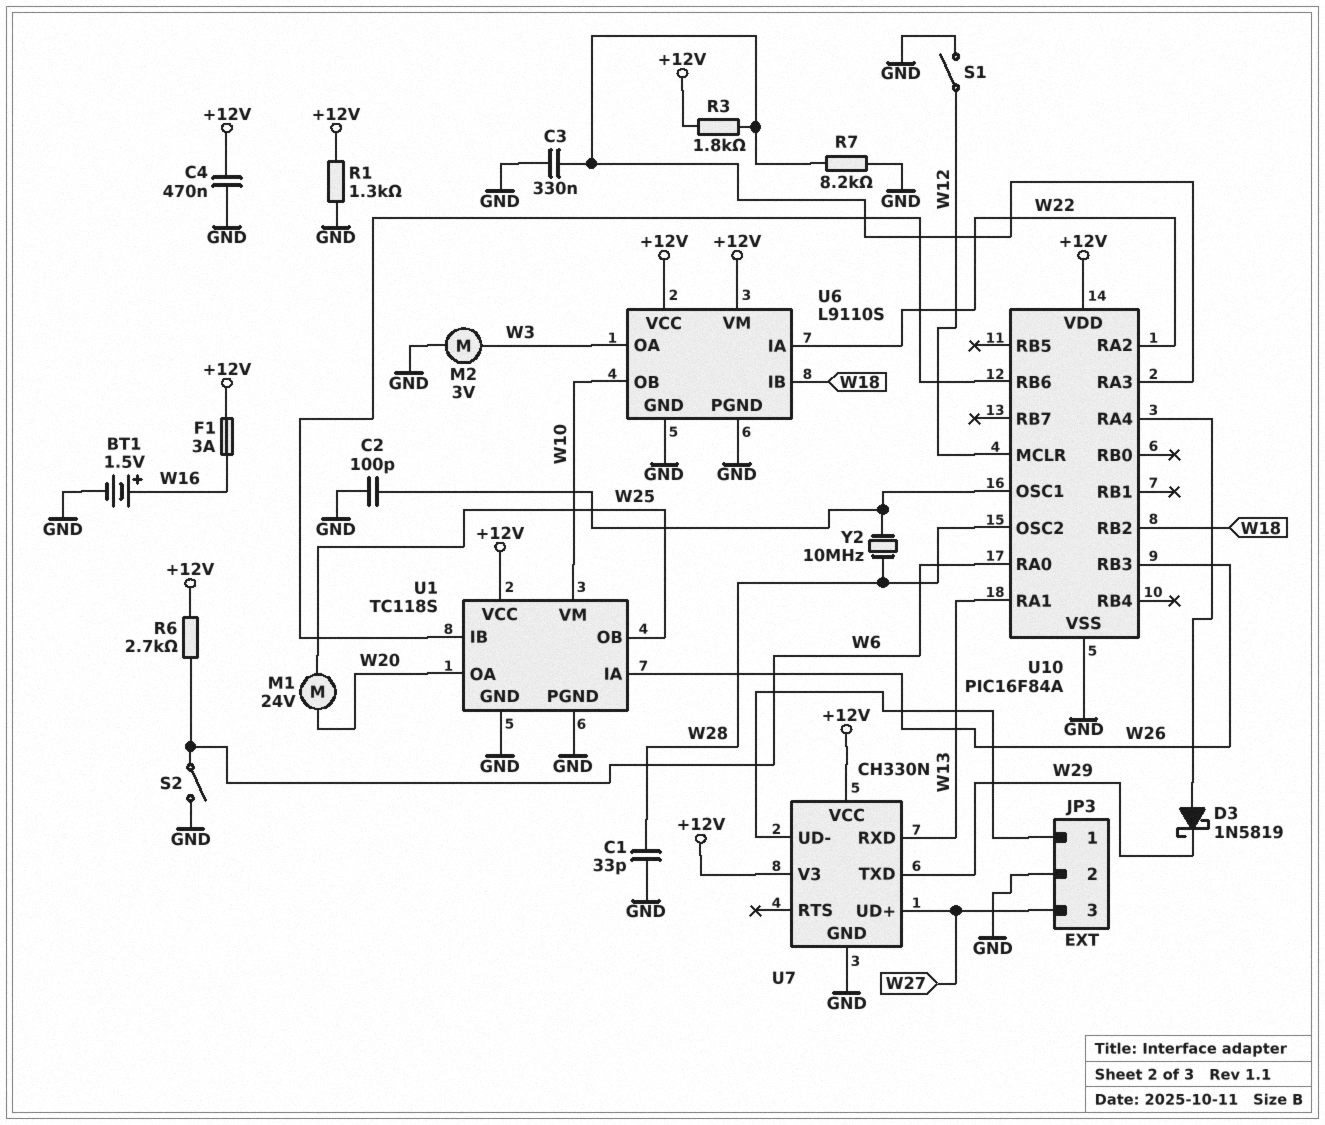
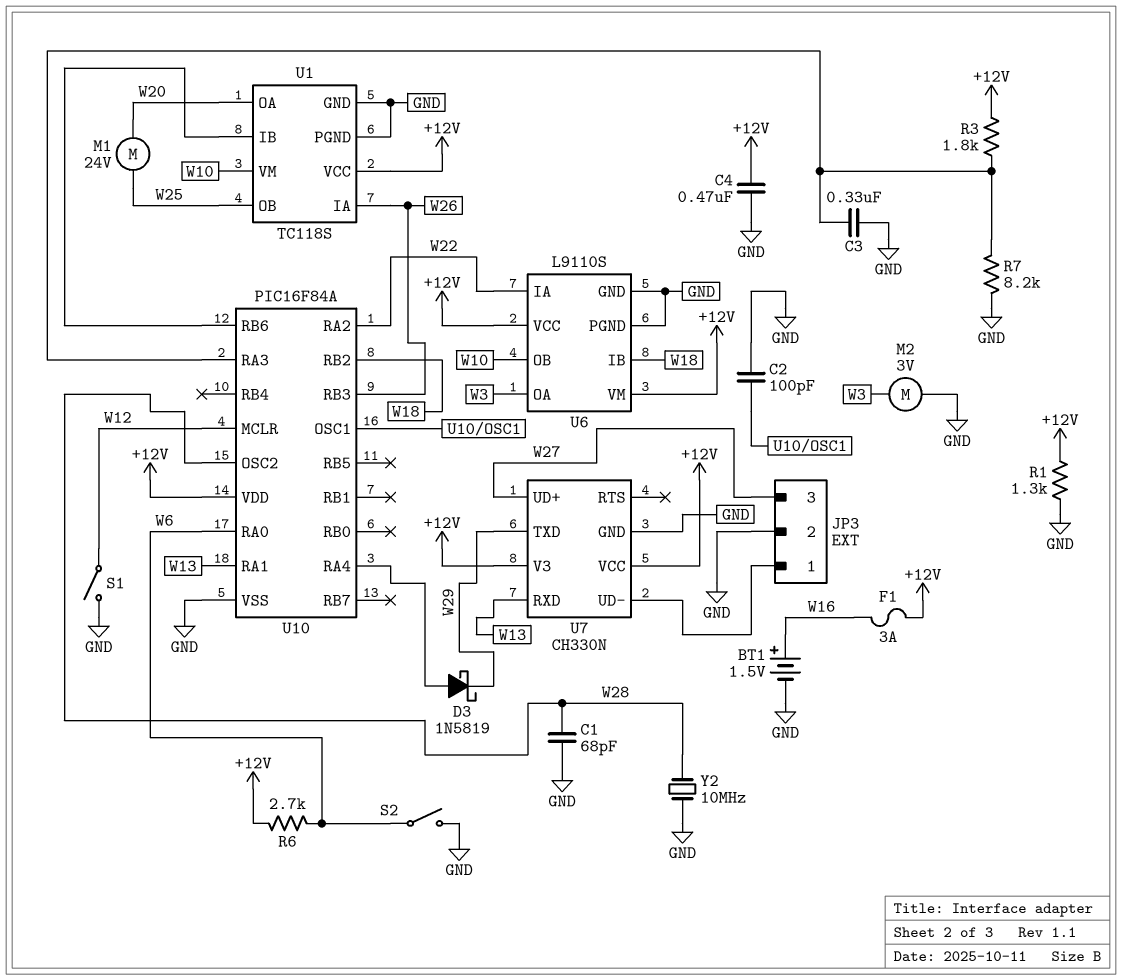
C1: 33pF (GND, W28) -> 68pF (GND, W28)
Y2: 10MHz (U10/OSC1, W28) -> 10MHz (GND, W28)

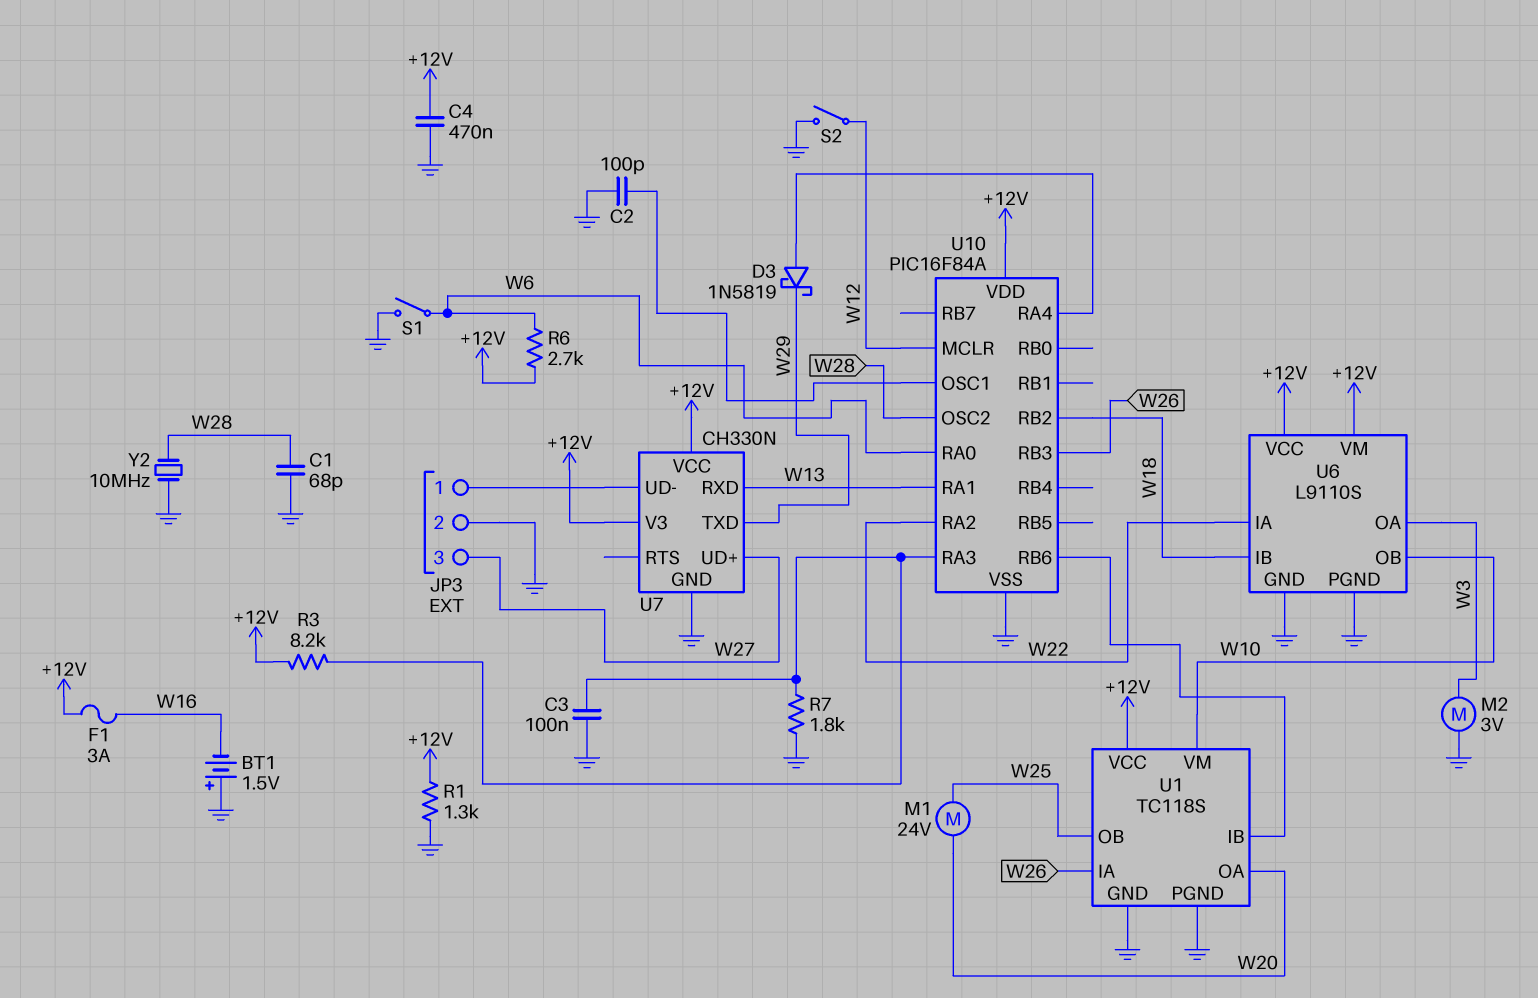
BT1: 1.5V (plus W16, minus GND) -> 1.5V (plus GND, minus W16)
C3: 330nF (GND, U10/RA3) -> 100nF (GND, U10/RA3)
R3: 1.8k (+12V, U10/RA3) -> 8.2k (+12V, U10/RA3)
R7: 8.2k (GND, U10/RA3) -> 1.8k (GND, U10/RA3)
S1: switch (GND, W12) -> switch (GND, W6)
S2: switch (GND, W6) -> switch (GND, W12)

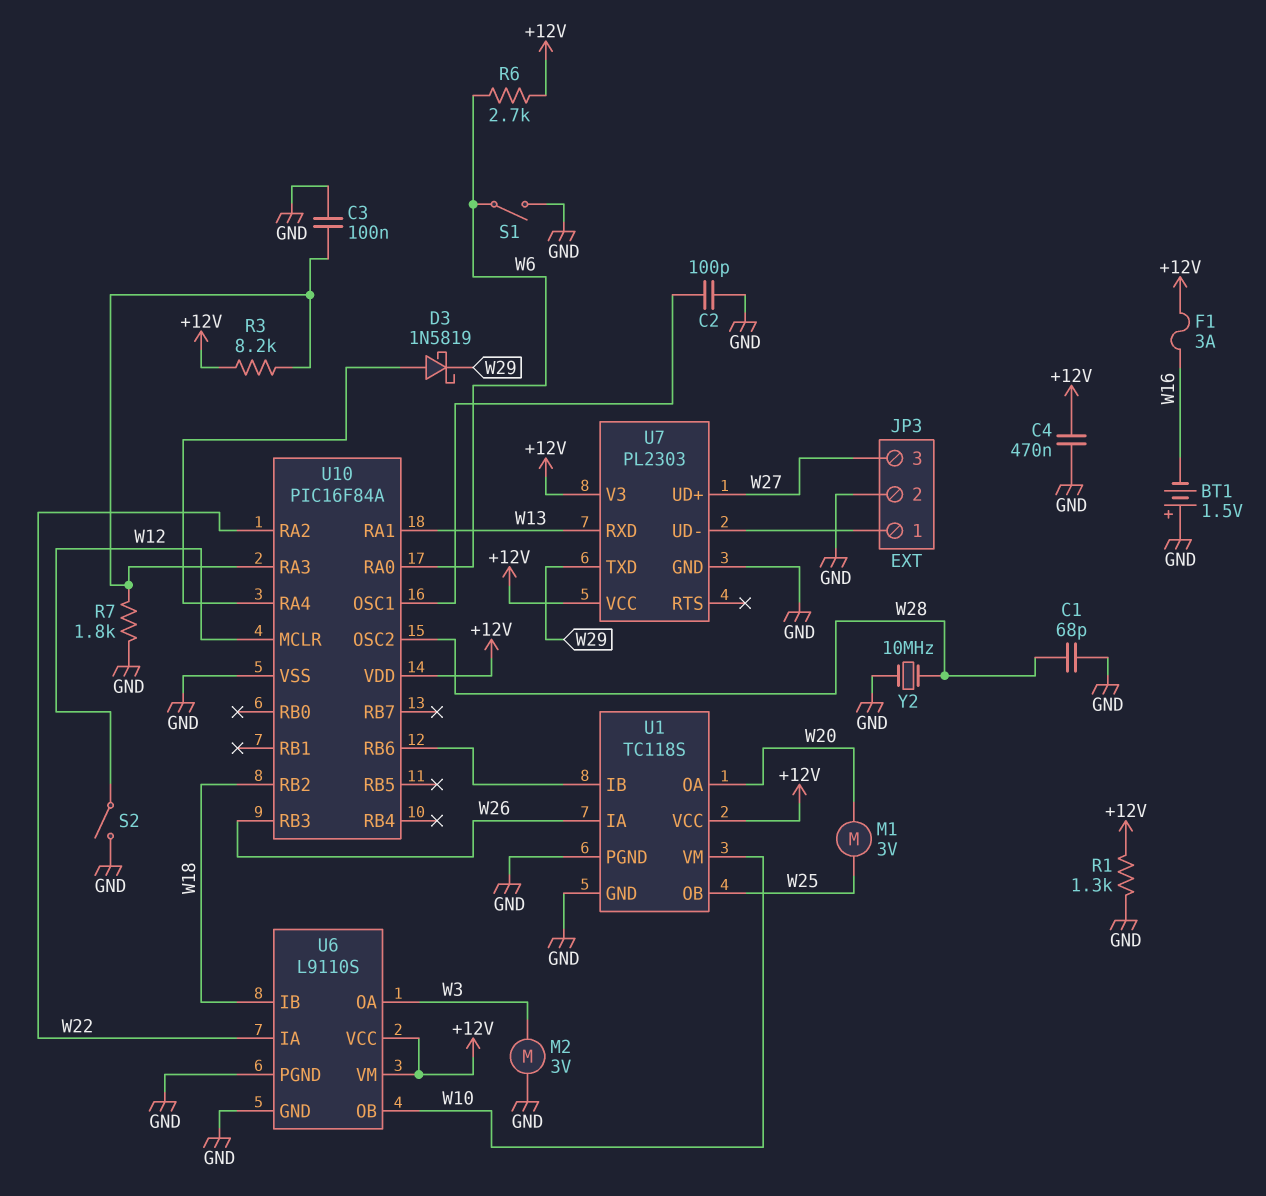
M1: motor 24V (W20, W25) -> motor 3V (W20, W25)
U7: CH330N -> PL2303

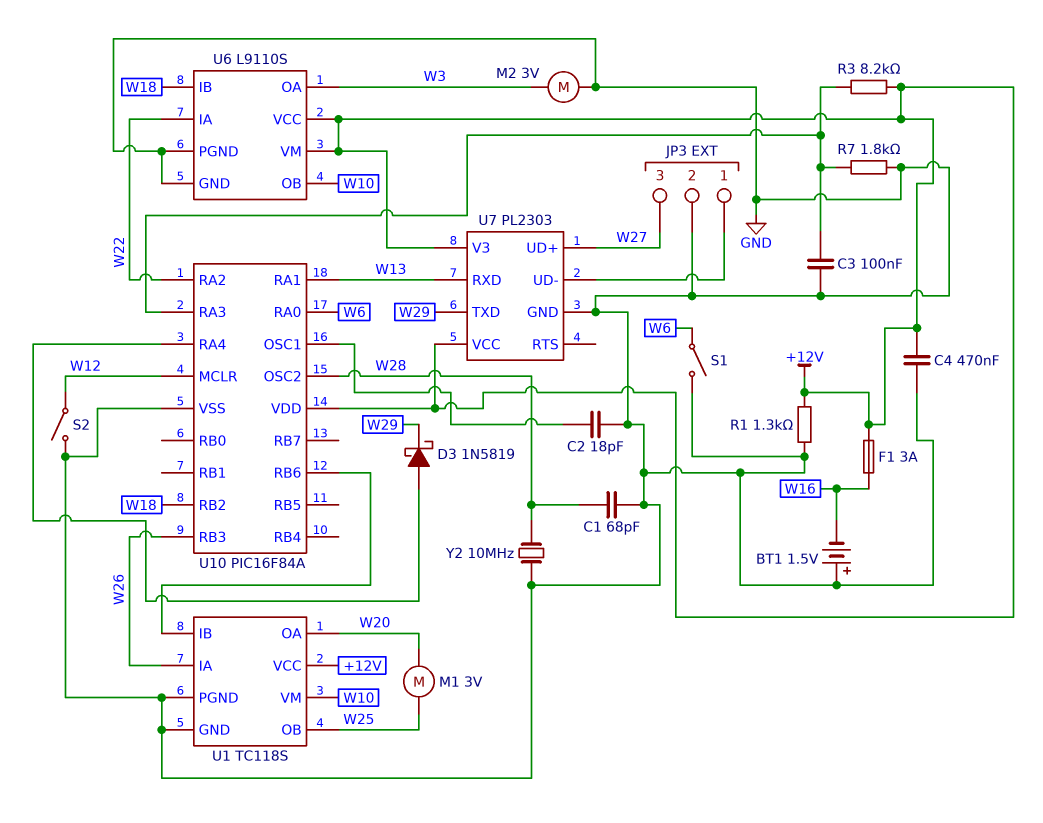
C2: 100pF (GND, U10/OSC1) -> 18pF (GND, U10/OSC1)
R6: 2.7k (+12V, W6) -> none

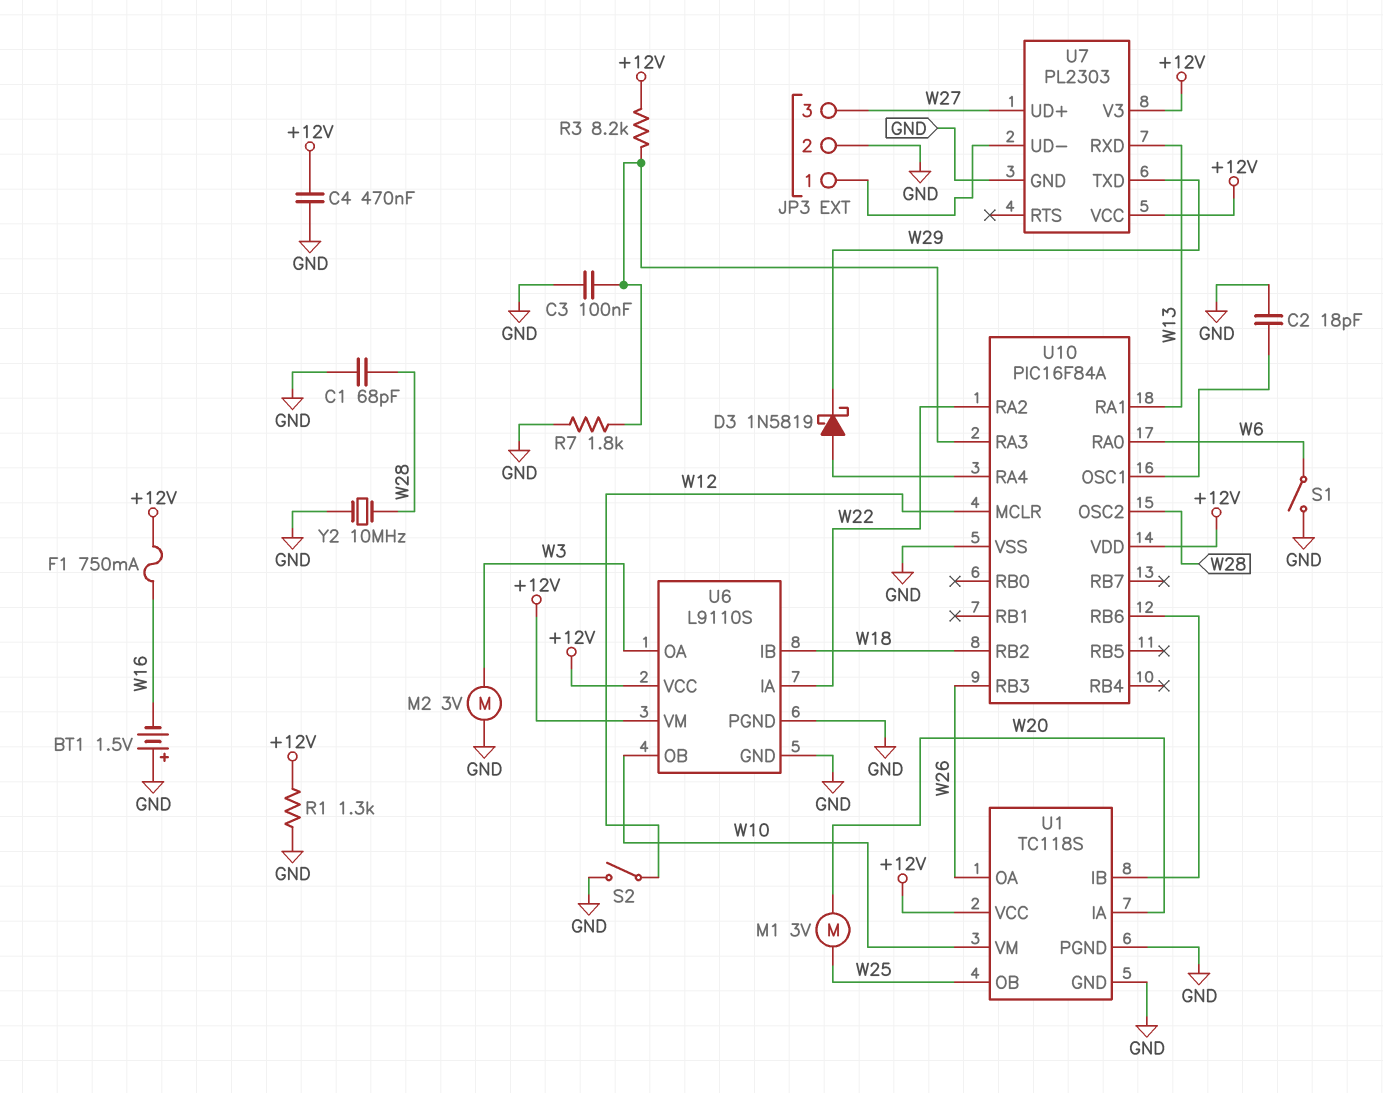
F1: 3A (+12V, W16) -> 750mA (+12V, W16)
U1 pin IA: W26 -> W20
U1 pin OA: W20 -> W26

